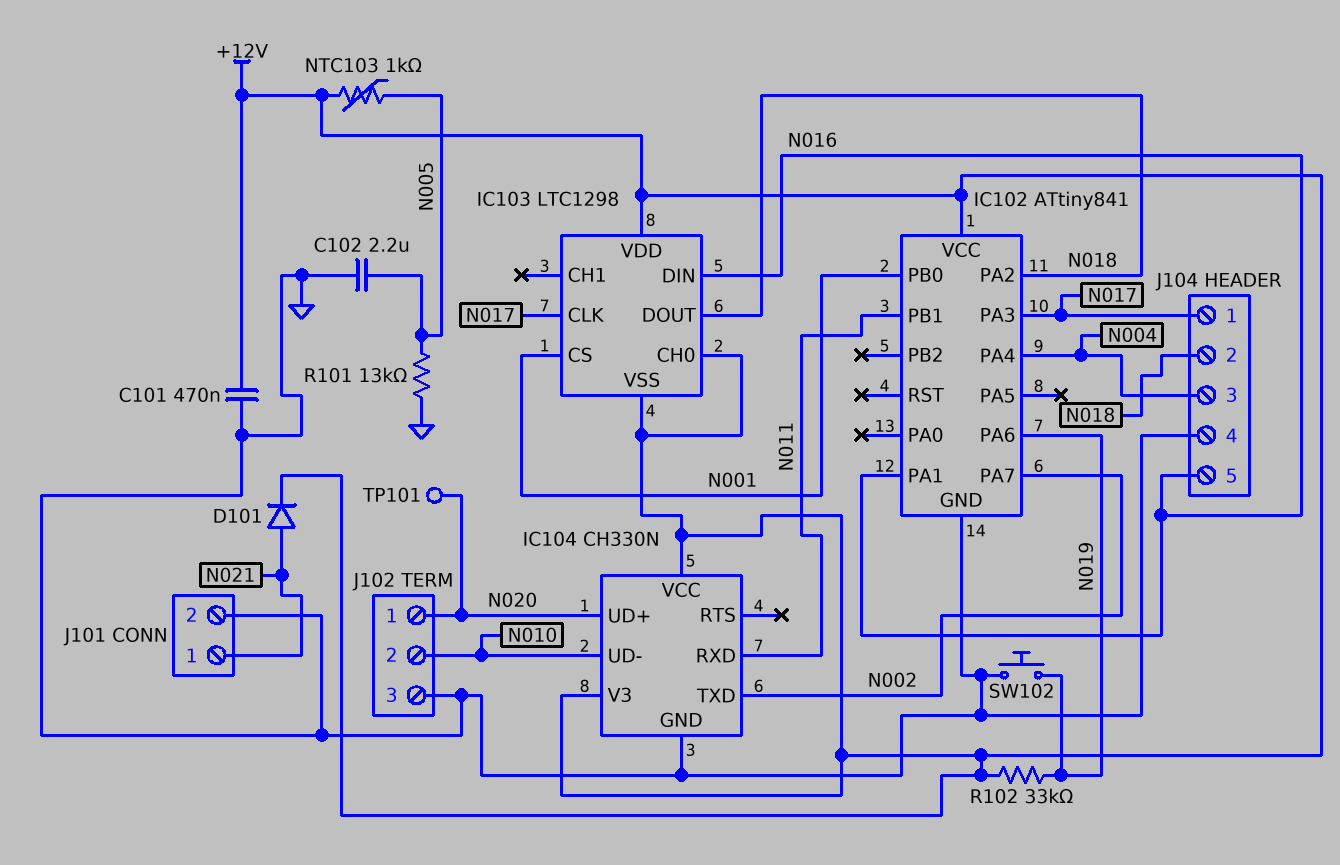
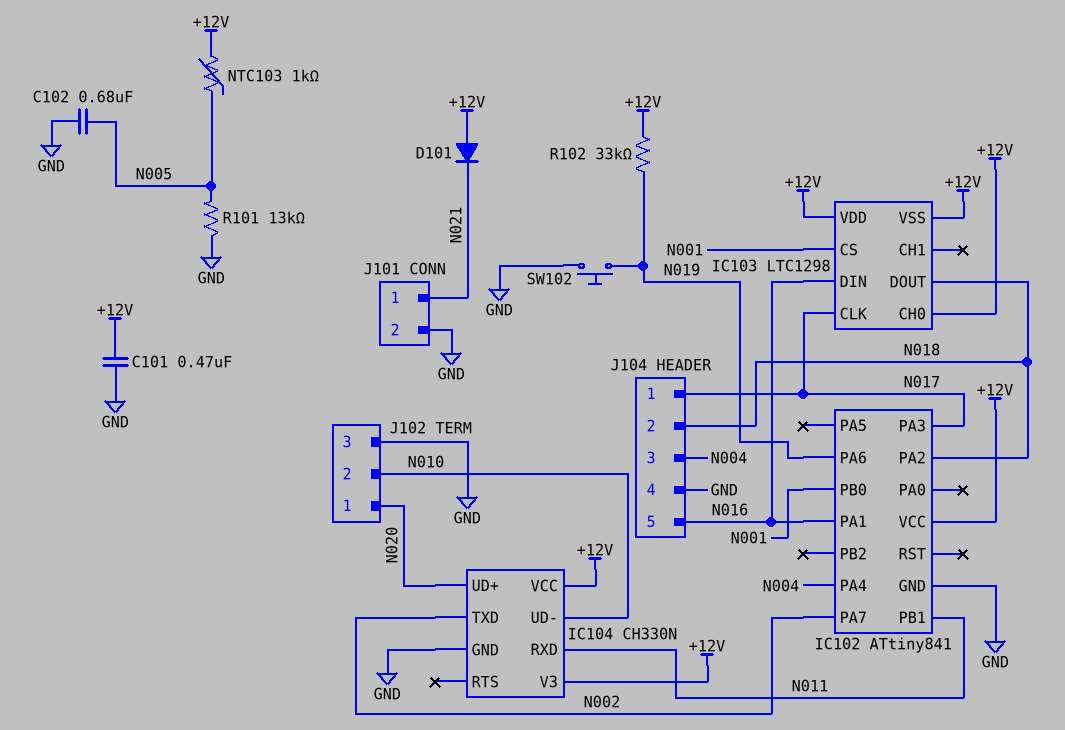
C102: 2.2uF (GND, N005) -> 680nF (GND, N005)
D101: diode (A N021, K +12V) -> diode (A +12V, K N021)
TP101: test point (N020) -> none

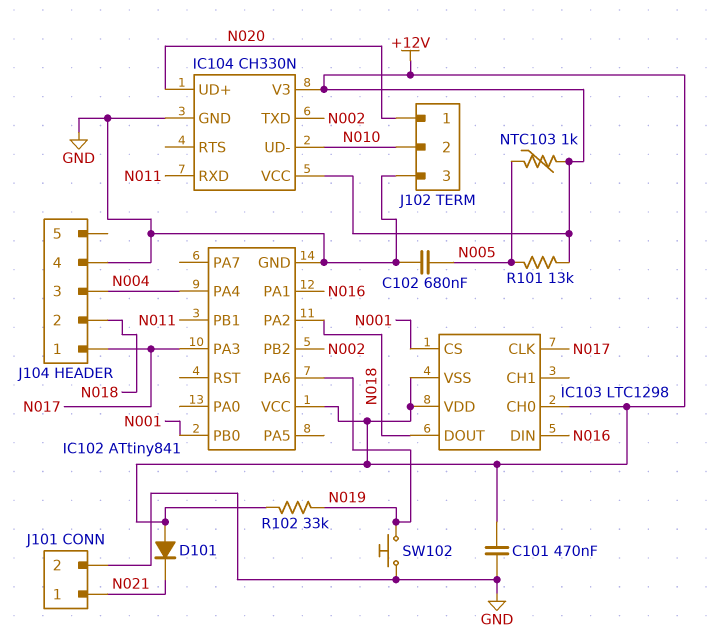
IC102 pin PA7: N002 -> none
IC102 pin PB2: none -> N002
J104 pin 5: N016 -> none
R101: 13k (GND, N005) -> 13k (+12V, N005)

